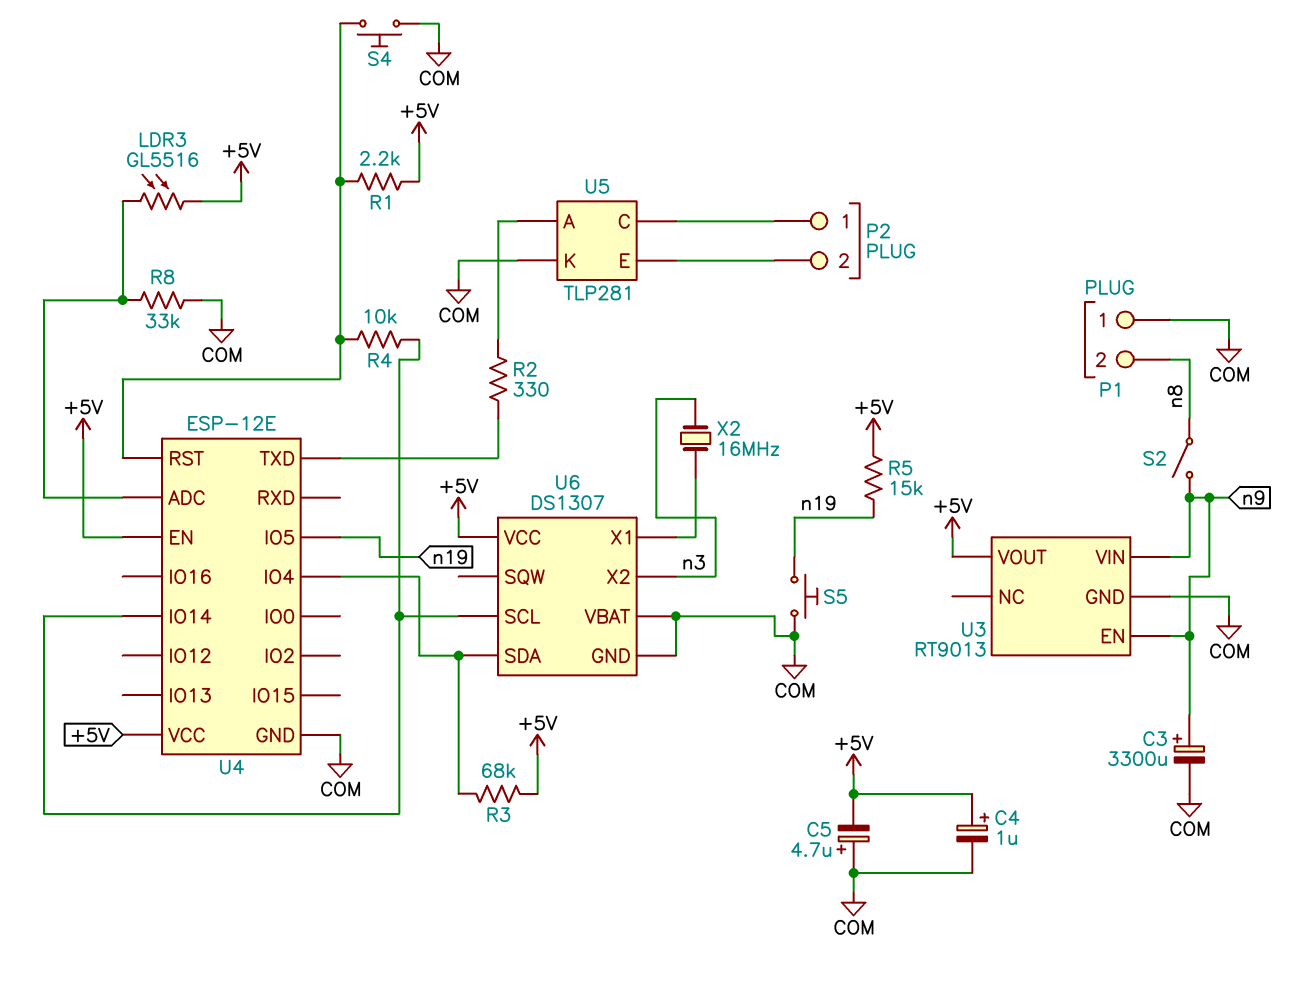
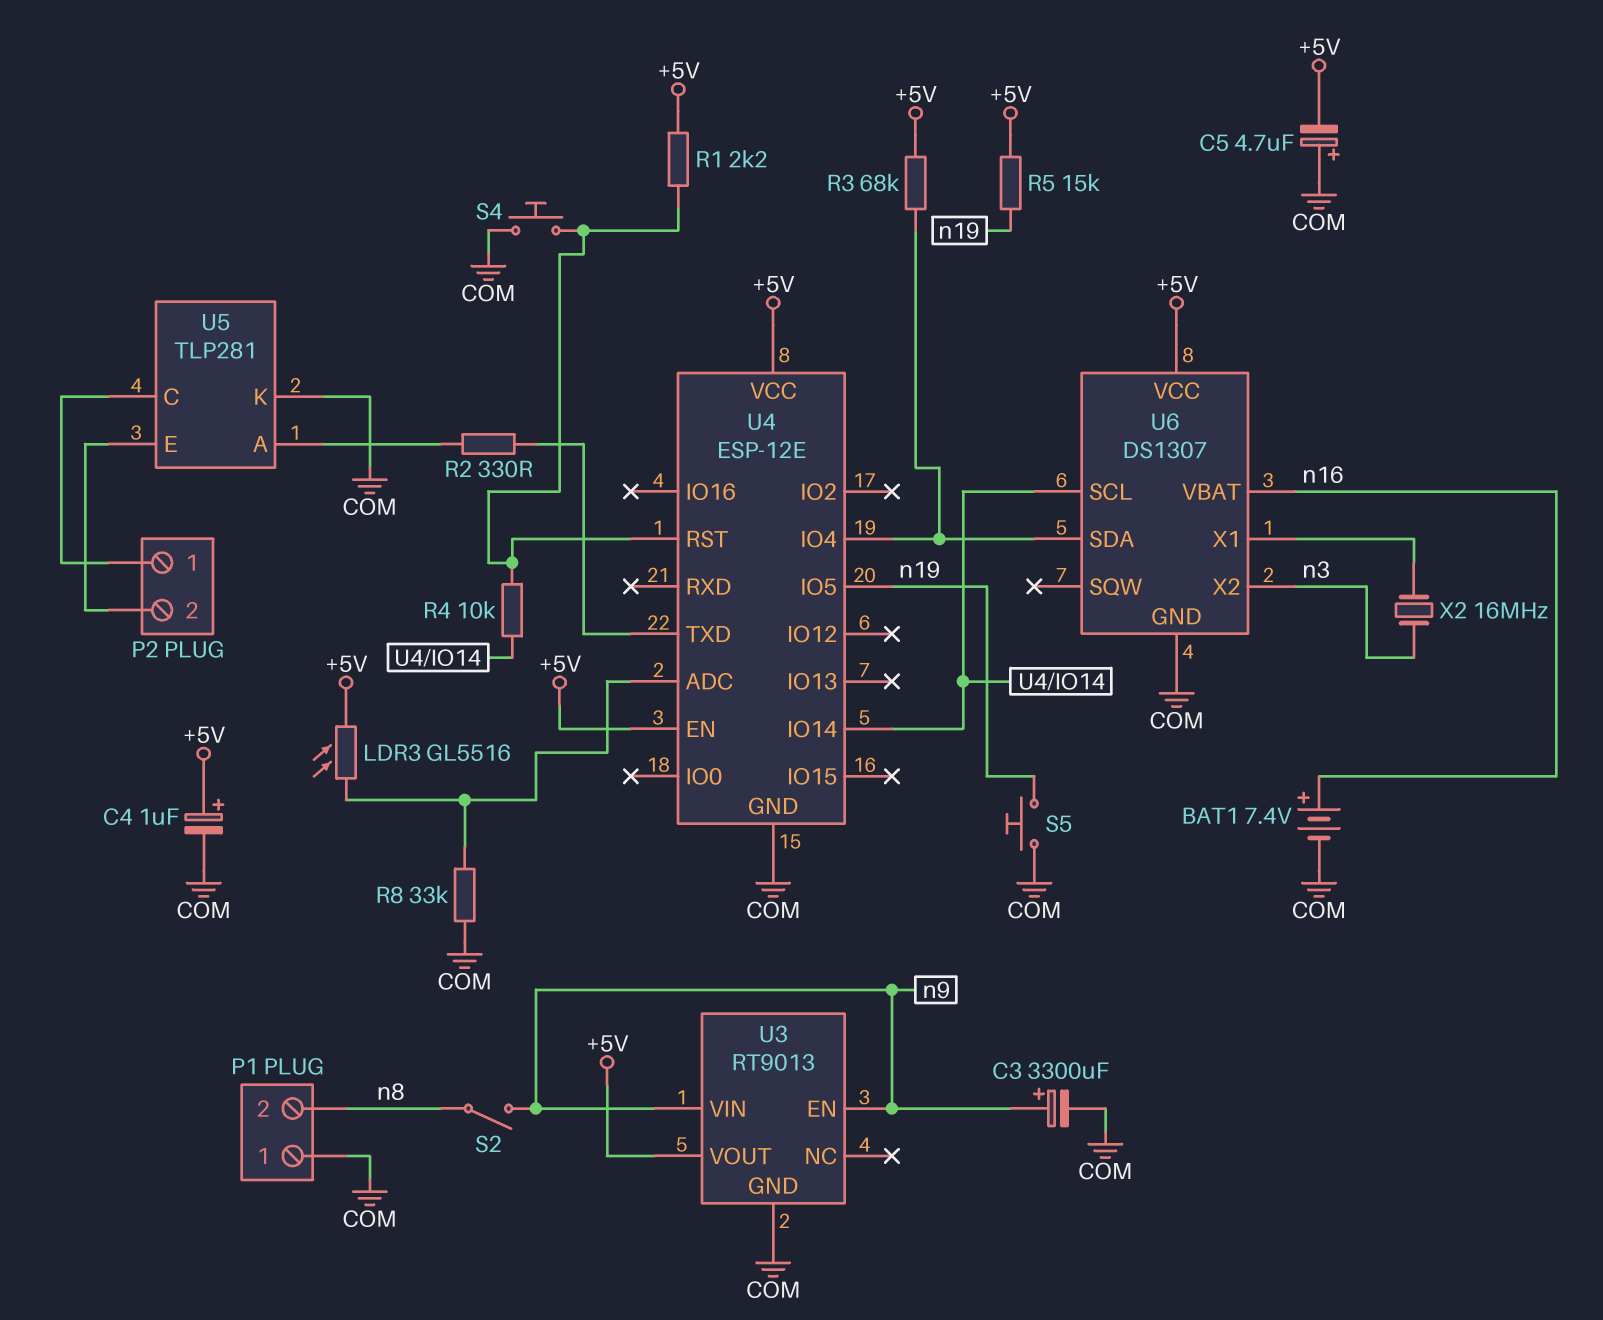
BAT1: none -> 7.4V (plus n16, minus COM)
U6 pin VBAT: COM -> n16

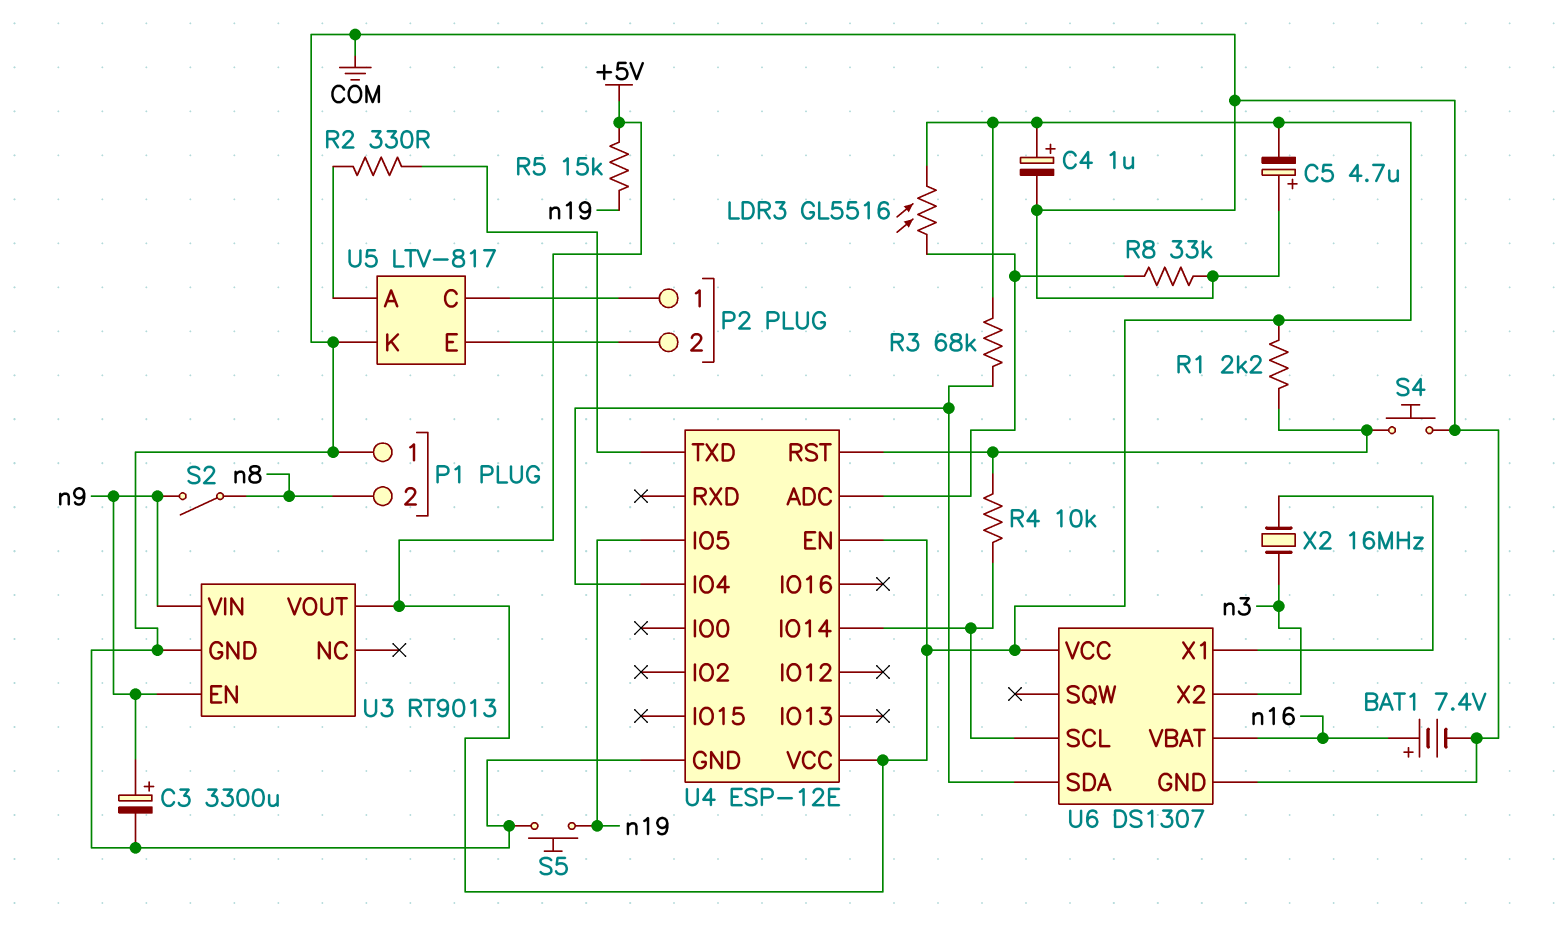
U5: TLP281 -> LTV-817

